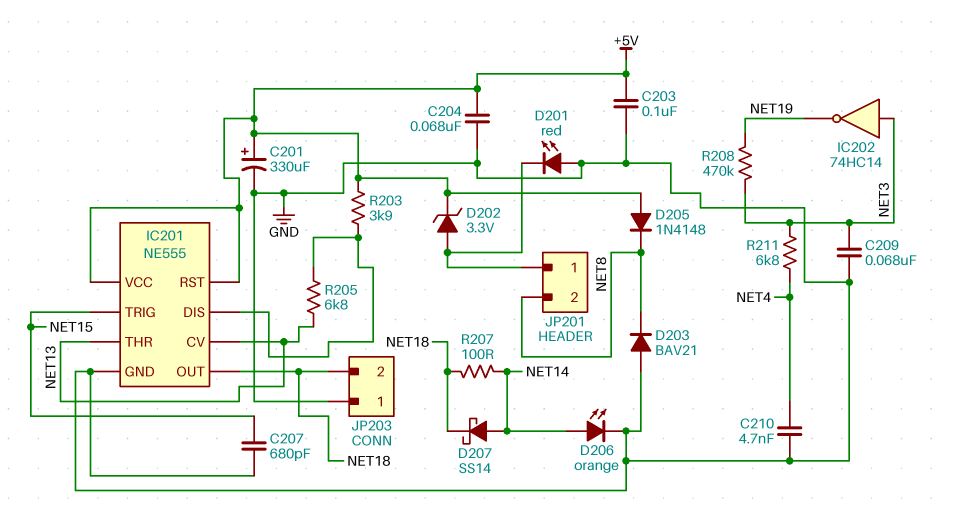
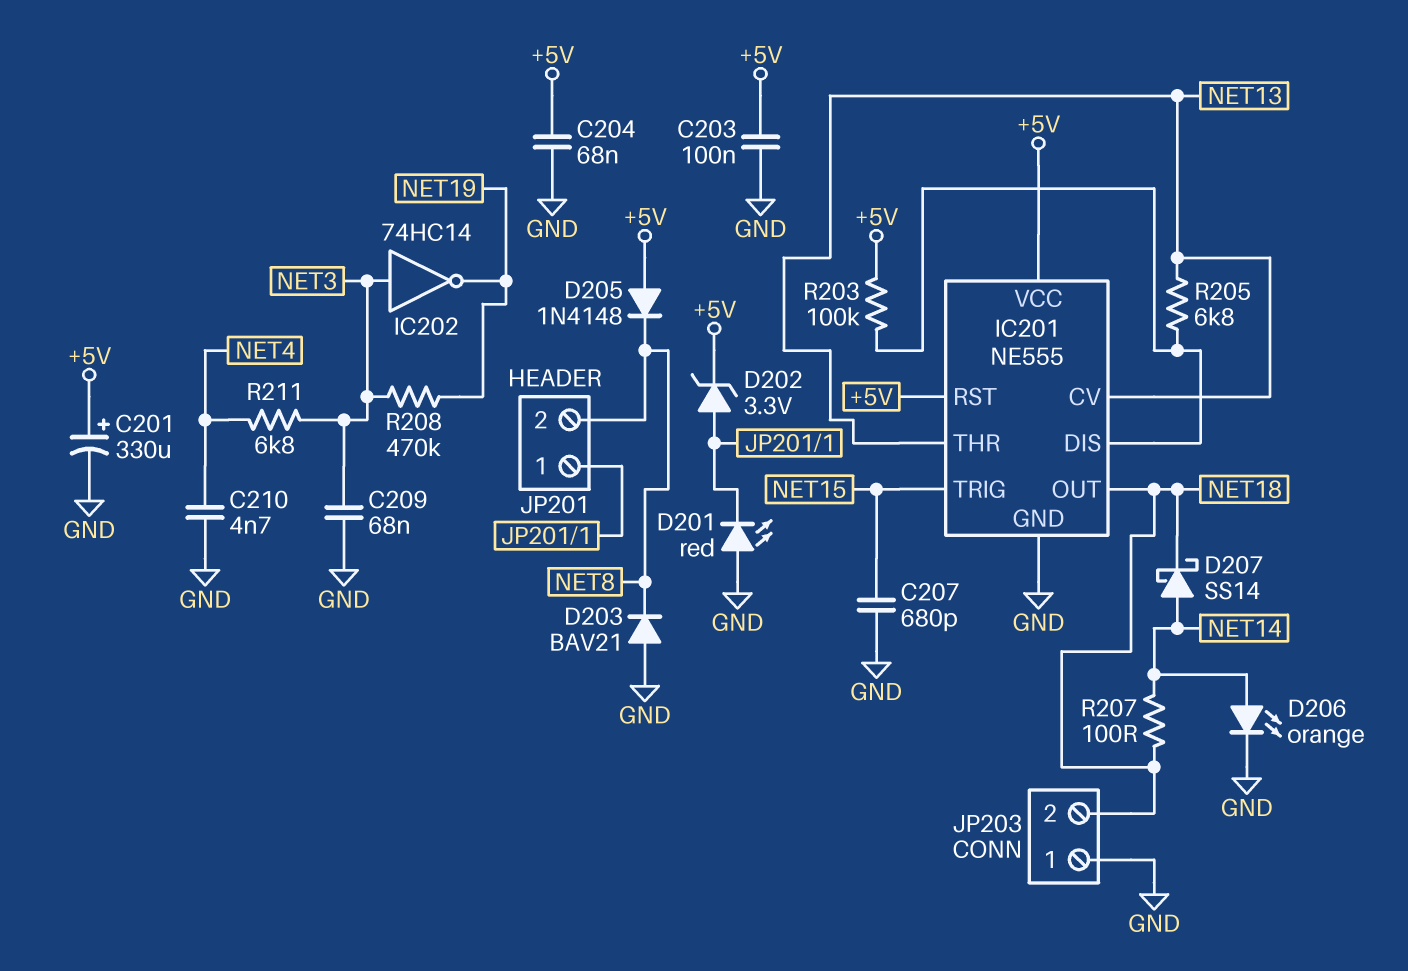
R203: 3.9k (+5V, IC201/DIS) -> 100k (+5V, IC201/DIS)

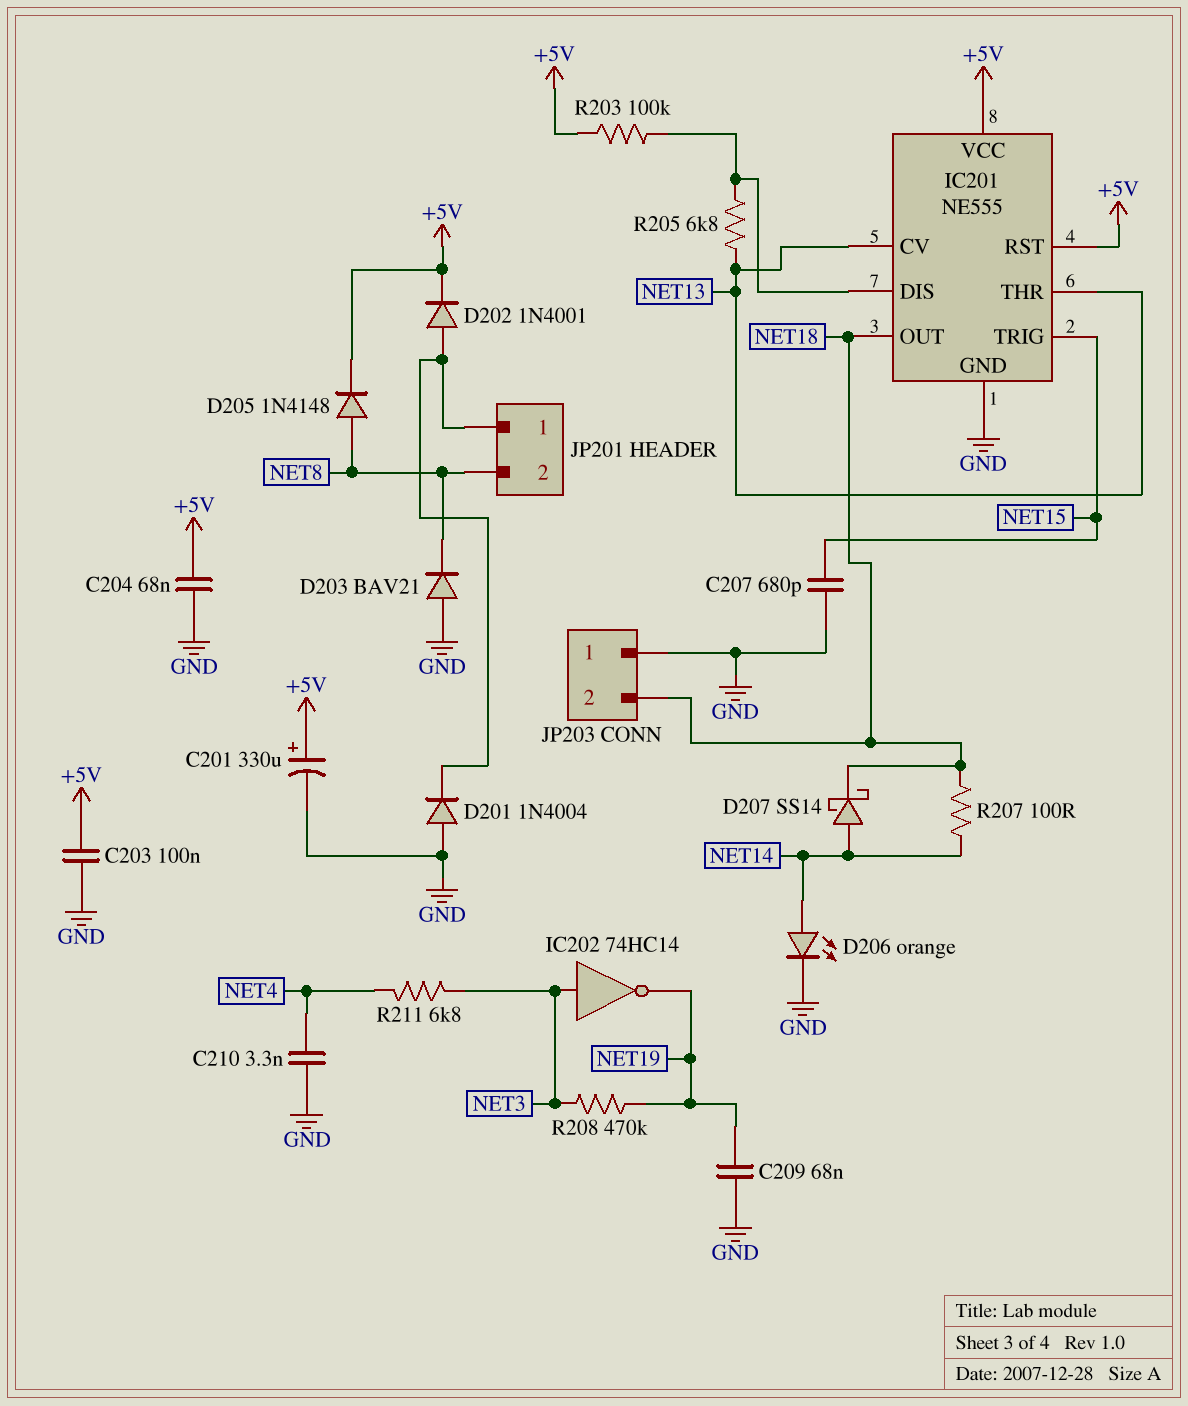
C209: 68nF (GND, NET3) -> 68nF (GND, NET19)
C210: 4.7nF (GND, NET4) -> 3.3nF (GND, NET4)
D201: LED red (A GND, K JP201/1) -> diode 1N4004 (A GND, K JP201/1)
D202: zener 3.3V (A JP201/1, K +5V) -> diode 1N4001 (A JP201/1, K +5V)
D205: diode 1N4148 (A +5V, K NET8) -> diode 1N4148 (A NET8, K +5V)

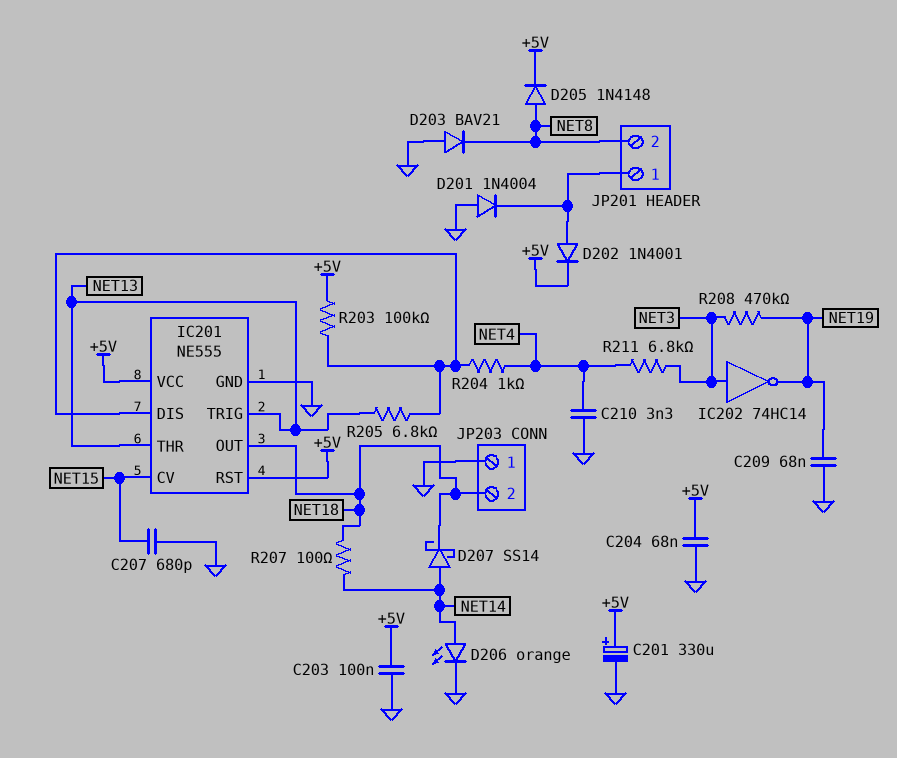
IC201 pin CV: NET13 -> NET15
IC201 pin TRIG: NET15 -> NET13
R204: none -> 1k (IC201/DIS, NET4)

